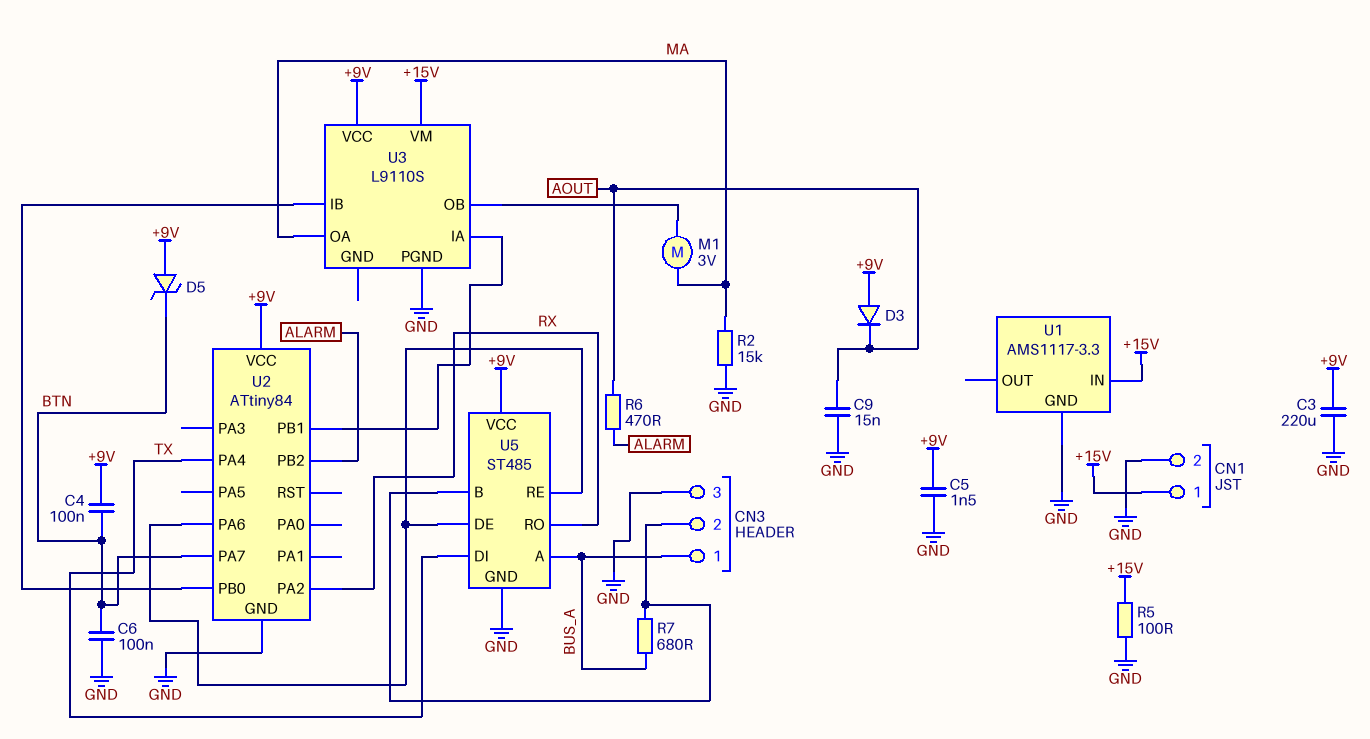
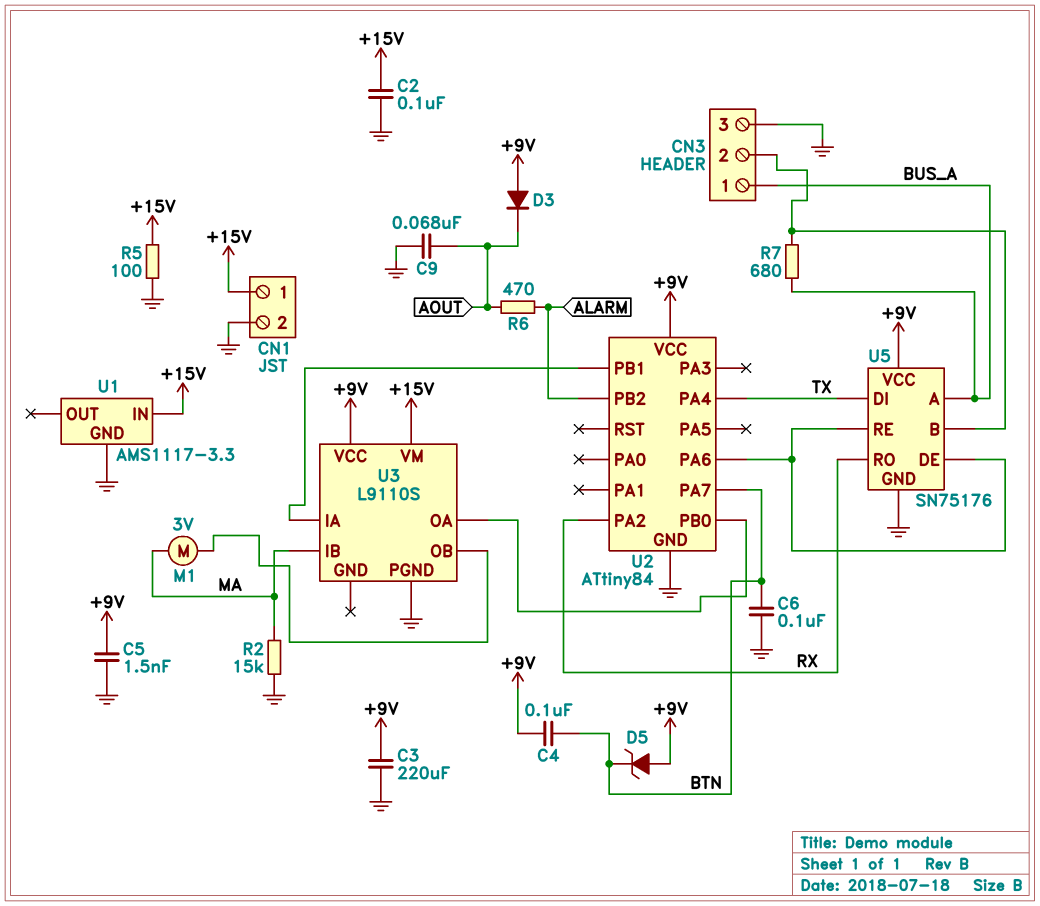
C2: none -> 100nF (+15V, GND)
C9: 15nF (AOUT, GND) -> 68nF (AOUT, GND)
U3 pin IB: U2/PB0 -> MA
U3 pin OA: MA -> U2/PB0
U5: ST485 -> SN75176

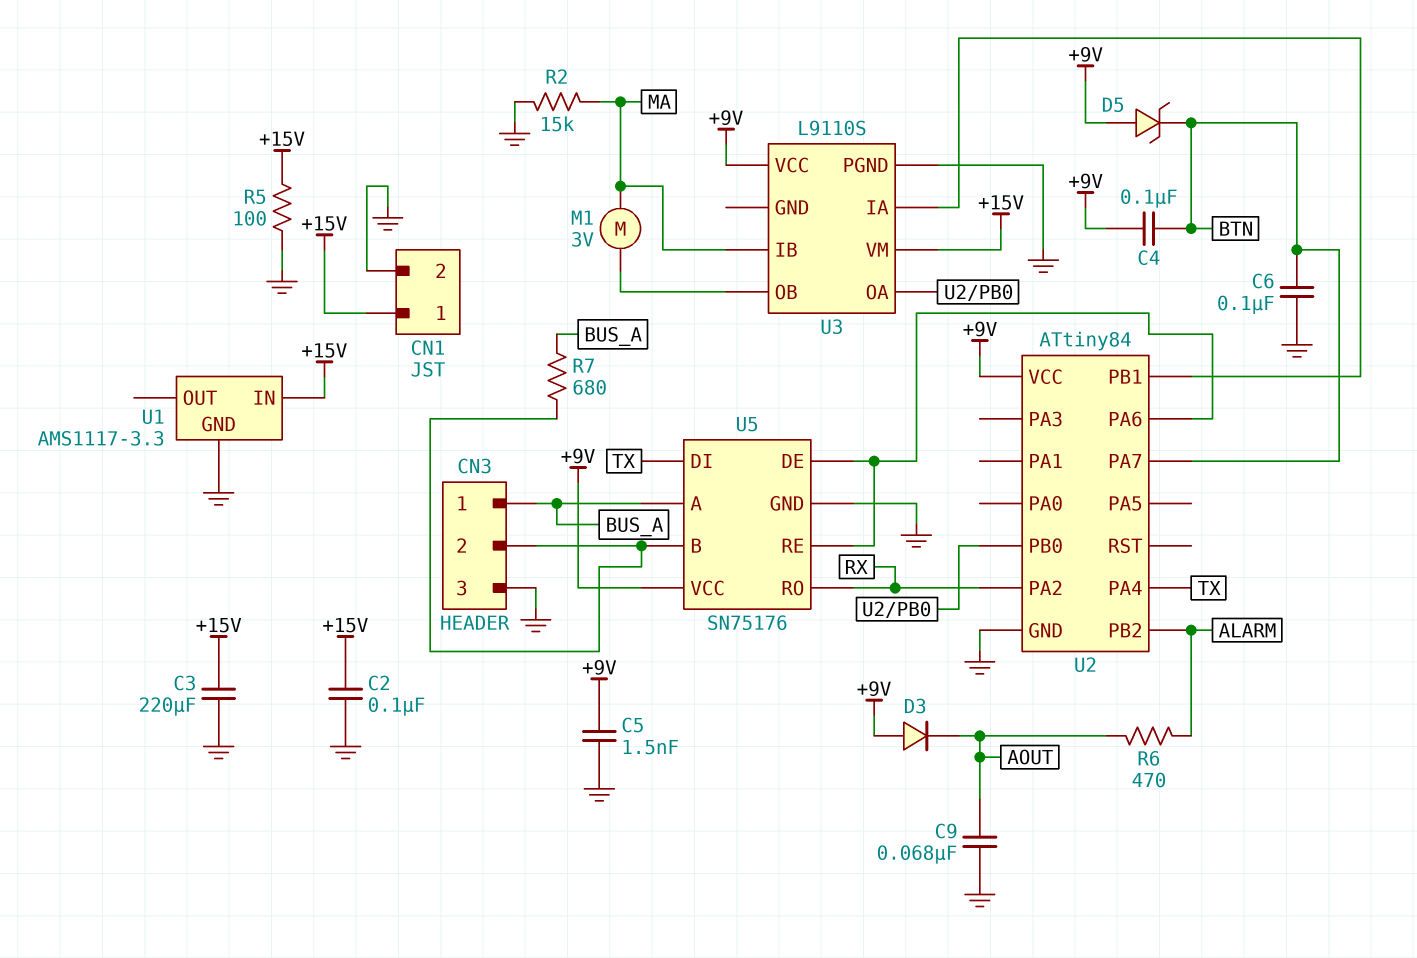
C3: 220uF (+9V, GND) -> 220uF (+15V, GND)

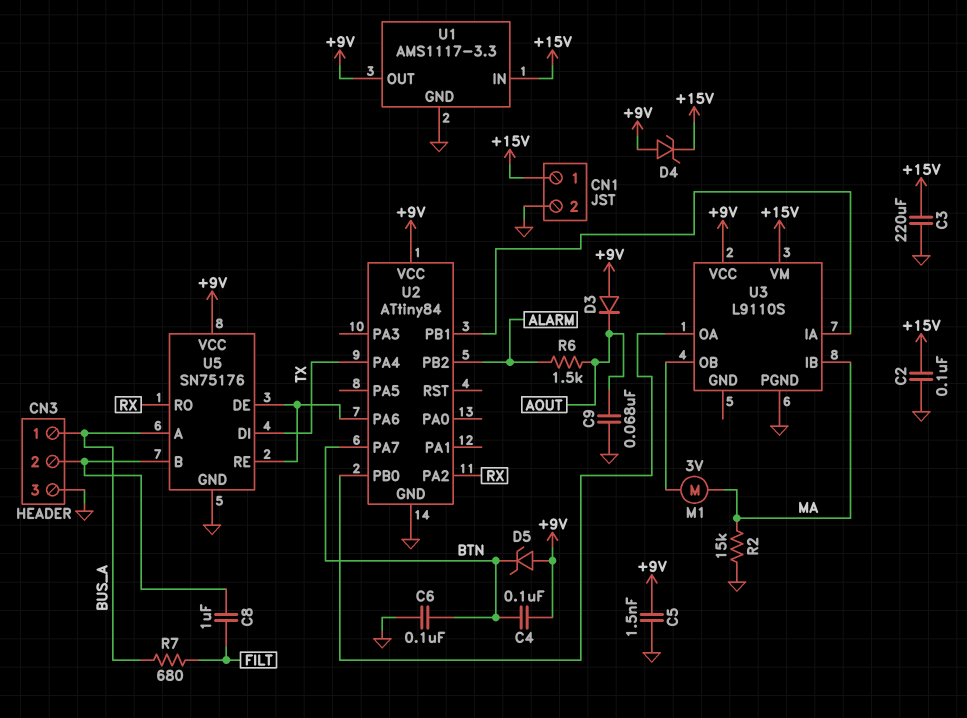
C8: none -> 1uF (CN3/2, FILT)
D4: none -> zener (A +9V, K +15V)
R5: 100 (+15V, GND) -> none
R6: 470 (ALARM, AOUT) -> 1.5k (ALARM, AOUT)
R7: 680 (BUS_A, CN3/2) -> 680 (BUS_A, FILT)
U1 pin OUT: none -> +9V

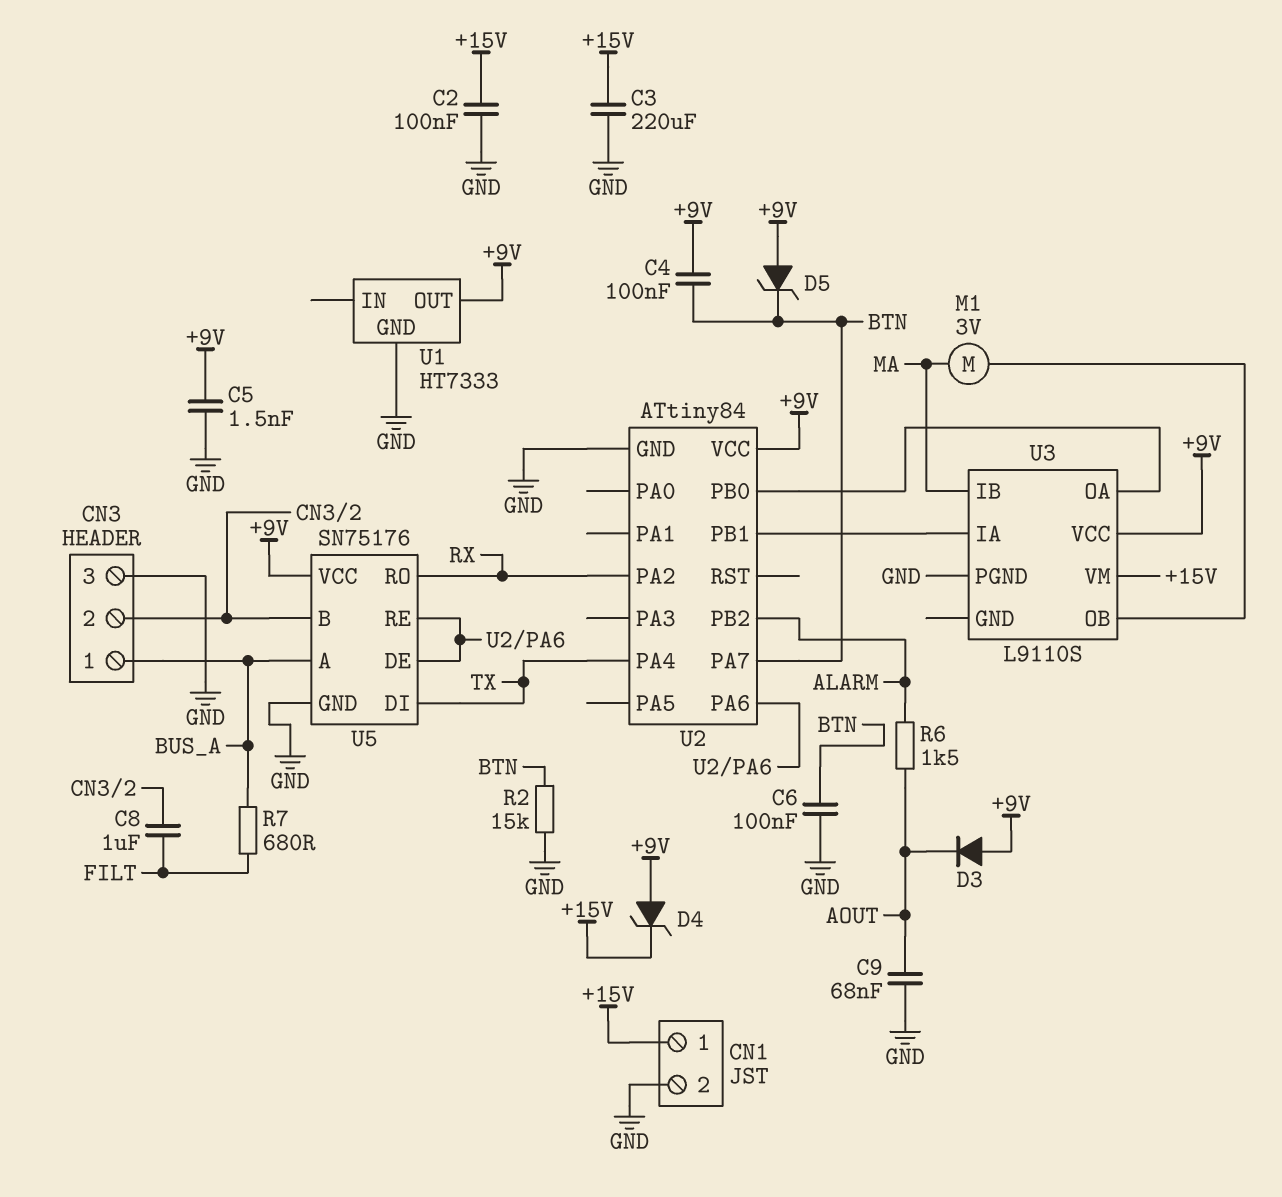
R2: 15k (GND, MA) -> 15k (BTN, GND)
U1: AMS1117-3.3 -> HT7333
U1 pin IN: +15V -> none

